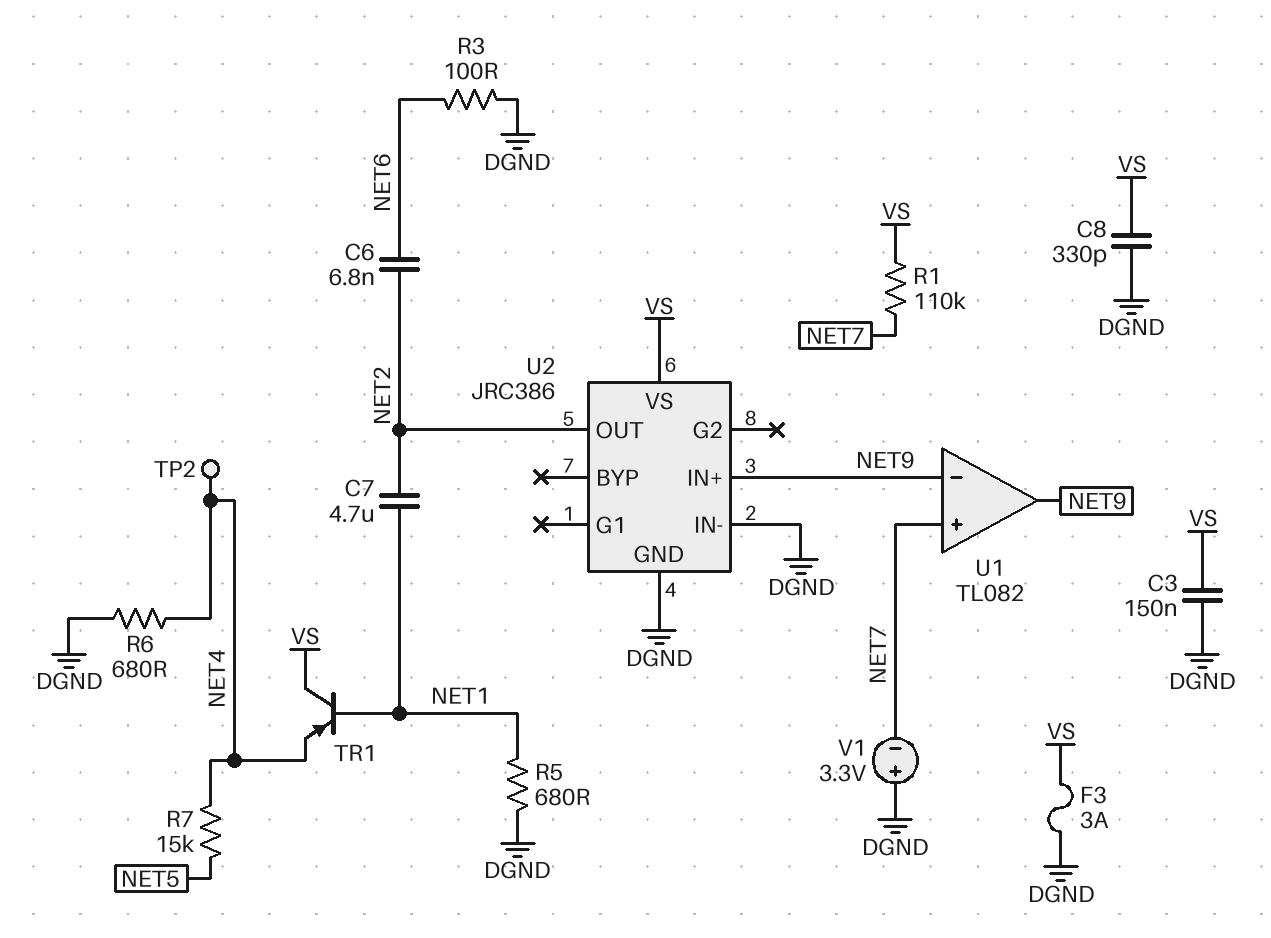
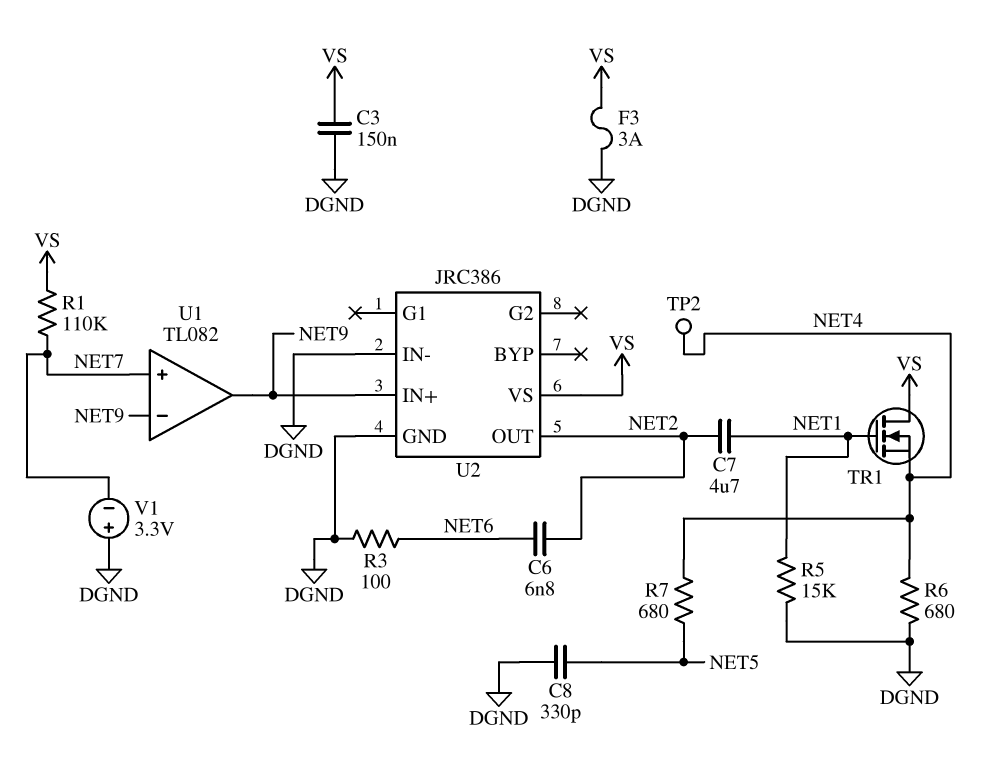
C8: 330pF (DGND, VS) -> 330pF (DGND, NET5)
R5: 680 (DGND, NET1) -> 15k (DGND, NET1)
R7: 15k (NET4, NET5) -> 680 (NET4, NET5)
TR1: PNP (B NET1, C VS, E NET4) -> NMOS (G NET1, D VS, S NET4)

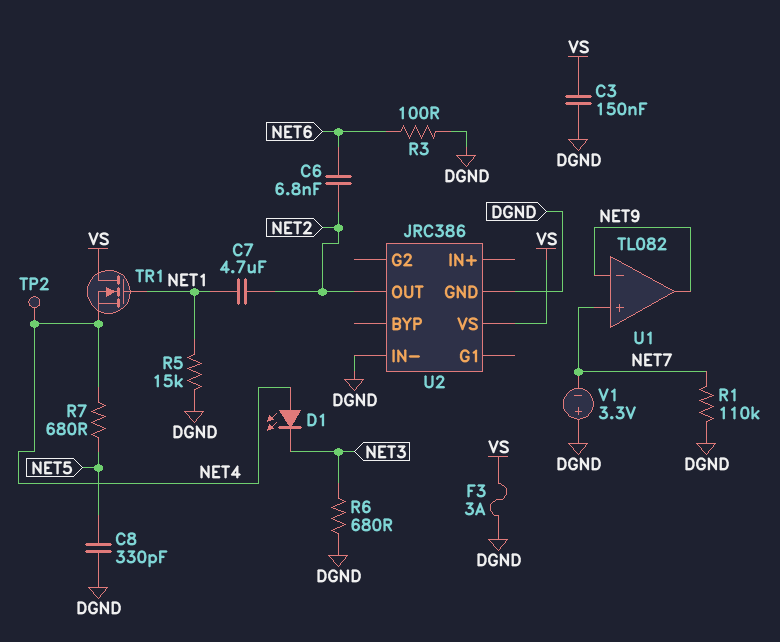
D1: none -> LED (A NET4, K NET3)
R1: 110k (NET7, VS) -> 110k (DGND, NET7)
R6: 680 (DGND, NET4) -> 680 (DGND, NET3)
U2 pin IN+: NET9 -> none

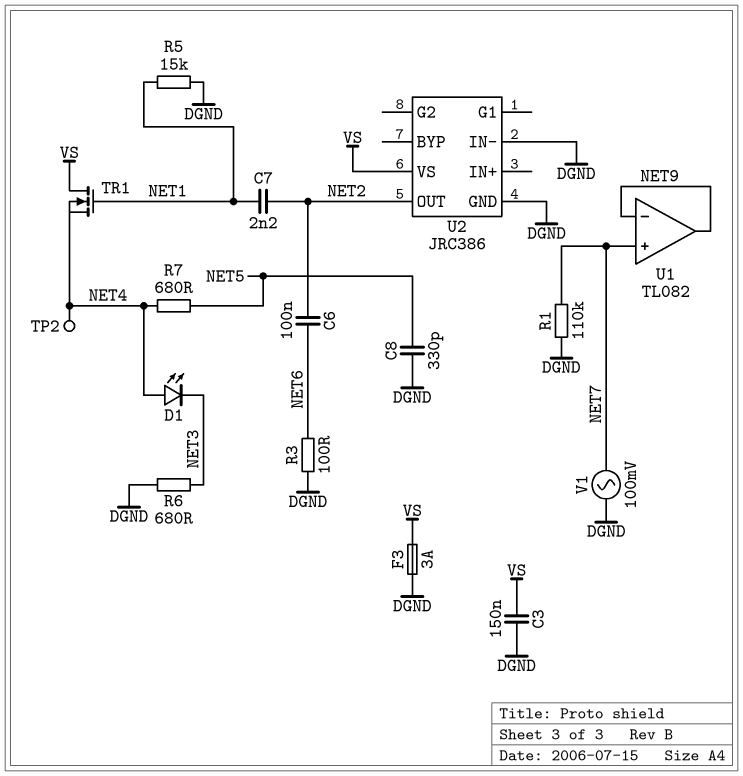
C6: 6.8nF (NET2, NET6) -> 100nF (NET2, NET6)
C7: 4.7uF (NET1, NET2) -> 2.2nF (NET1, NET2)
V1: 3.3V (plus DGND, minus NET7) -> AC 100mV (DGND, NET7)

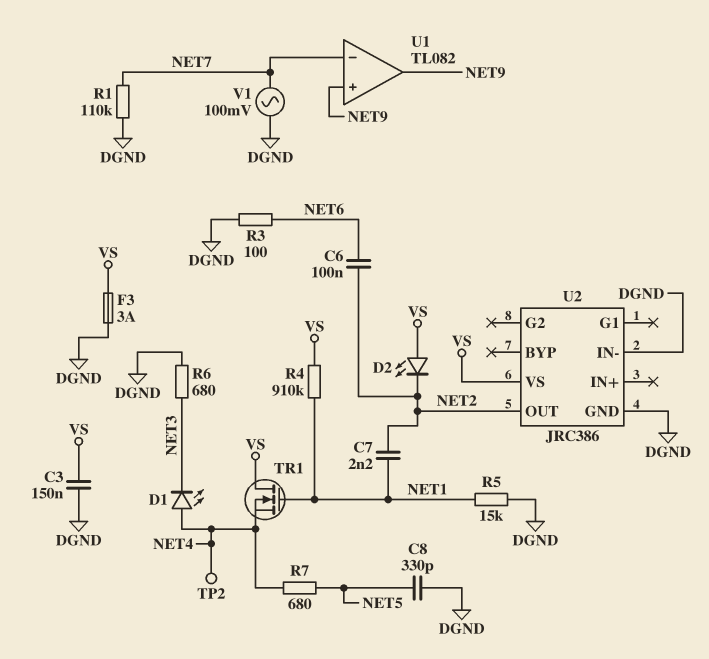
D2: none -> LED (A VS, K NET2)
R4: none -> 910k (NET1, VS)
U1 pin in+: NET7 -> NET9
U1 pin in-: NET9 -> NET7

